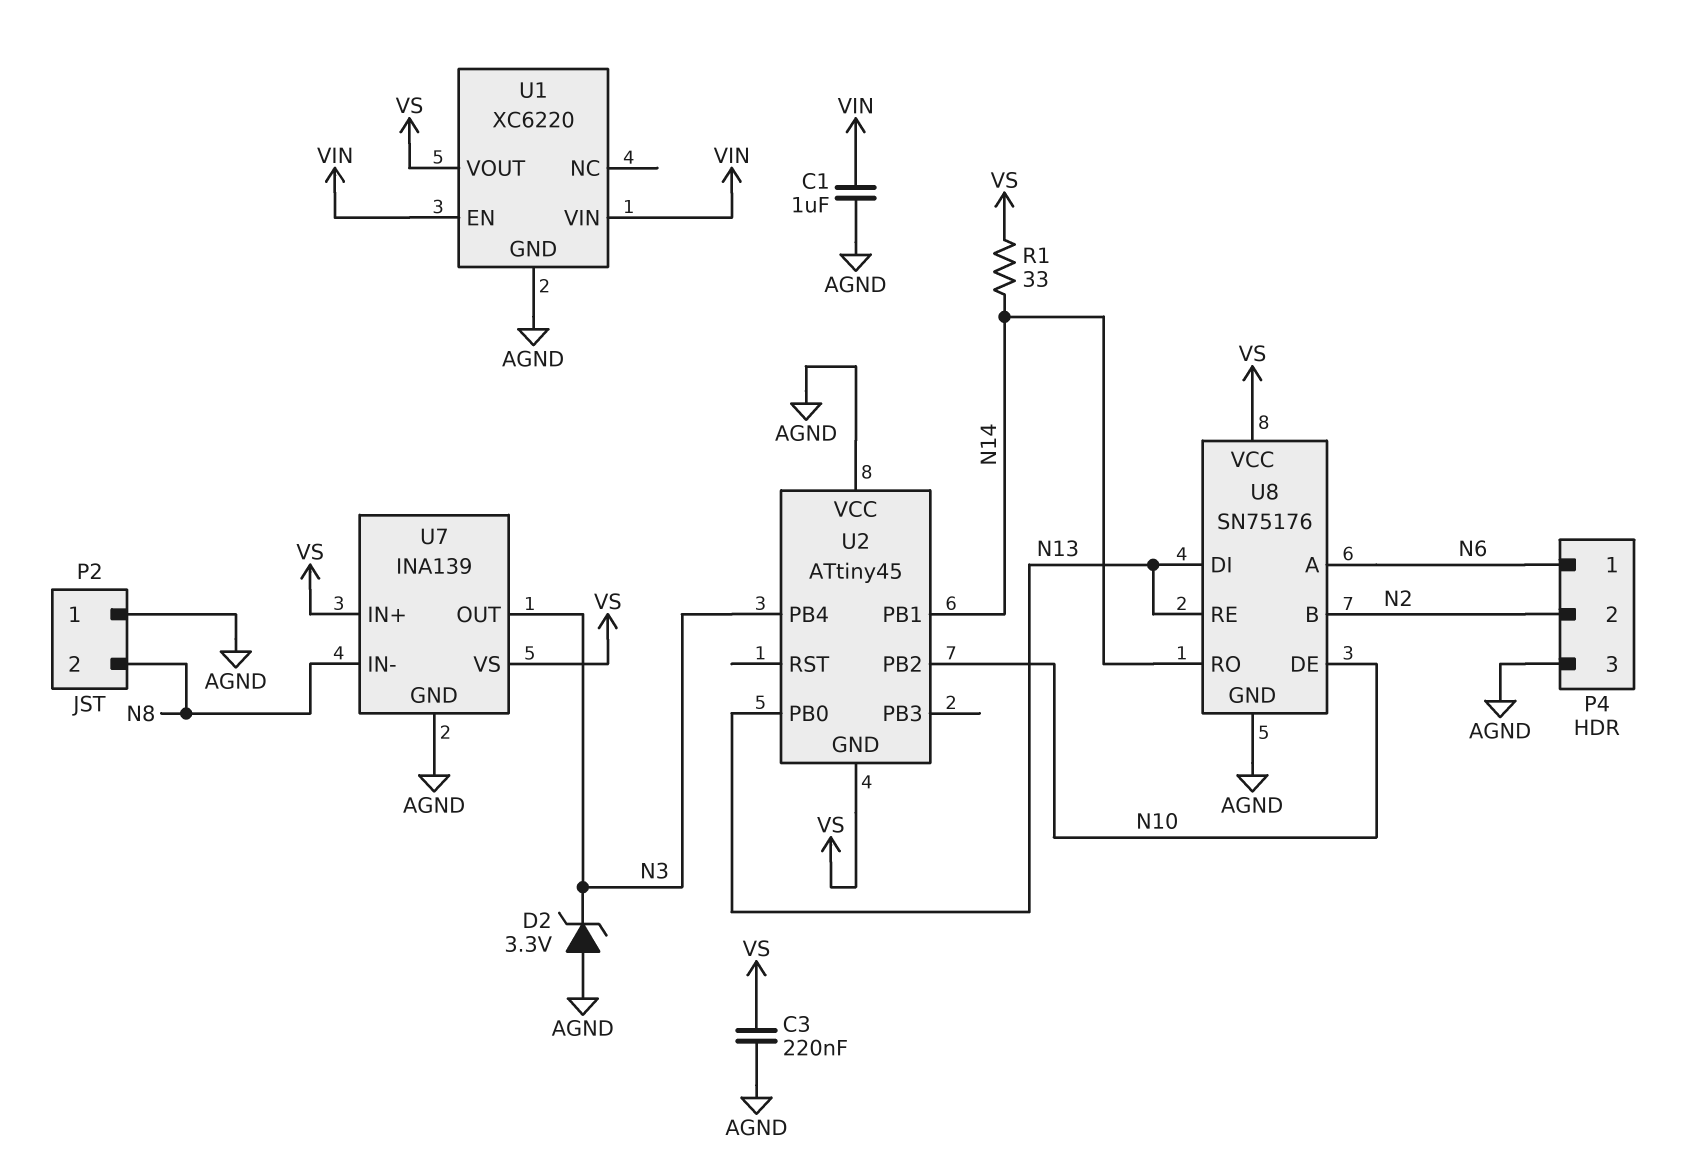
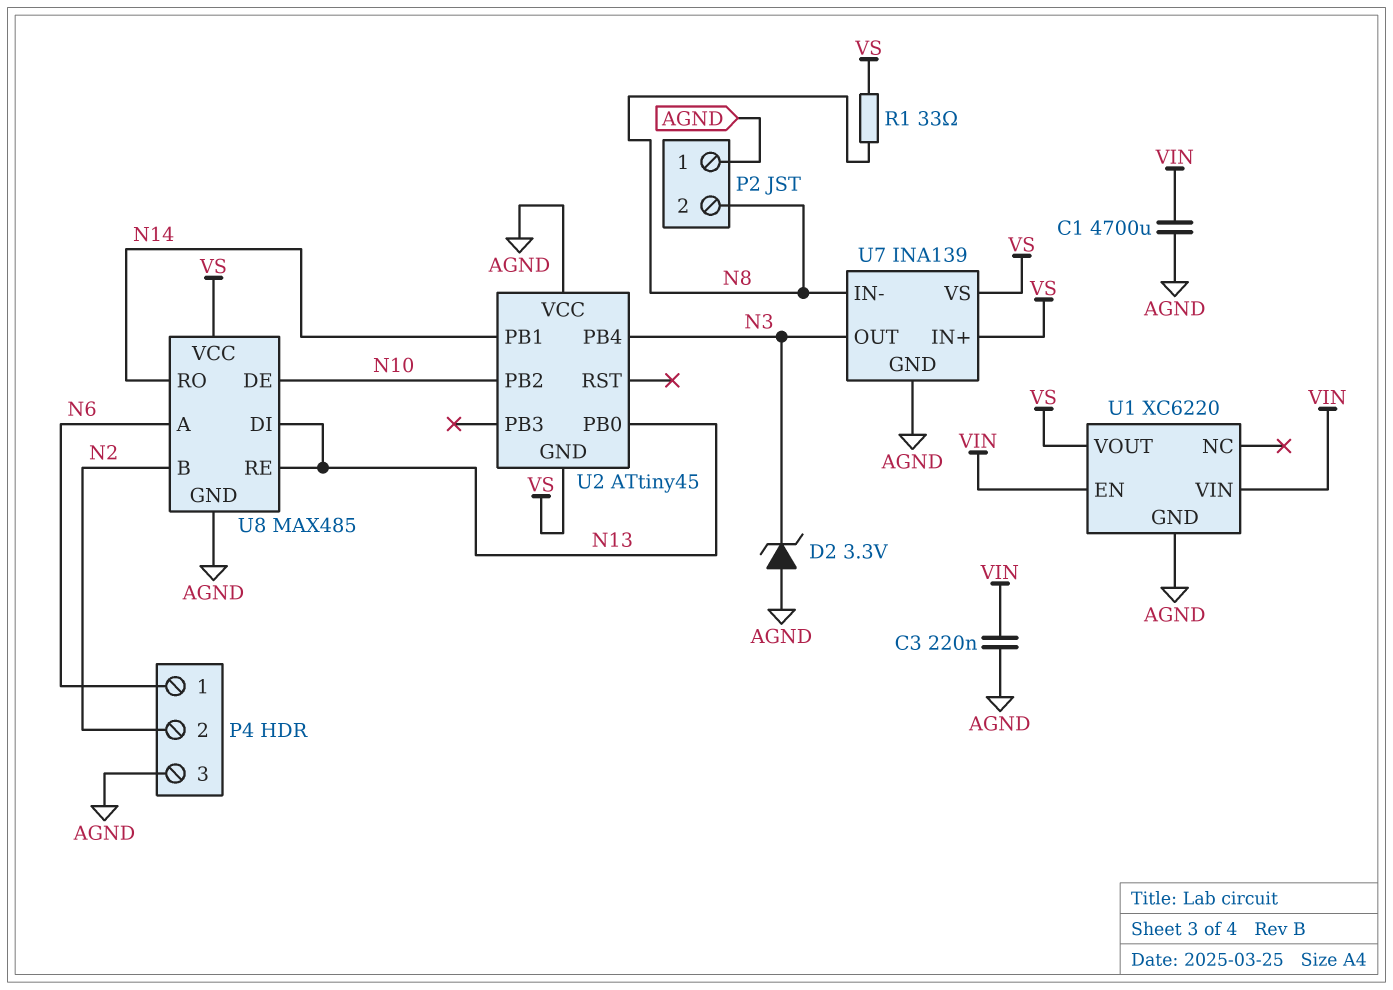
C1: 1uF (AGND, VIN) -> 4700uF (AGND, VIN)
C3: 220nF (AGND, VS) -> 220nF (AGND, VIN)
R1: 33 (N14, VS) -> 33 (N8, VS)
U8: SN75176 -> MAX485

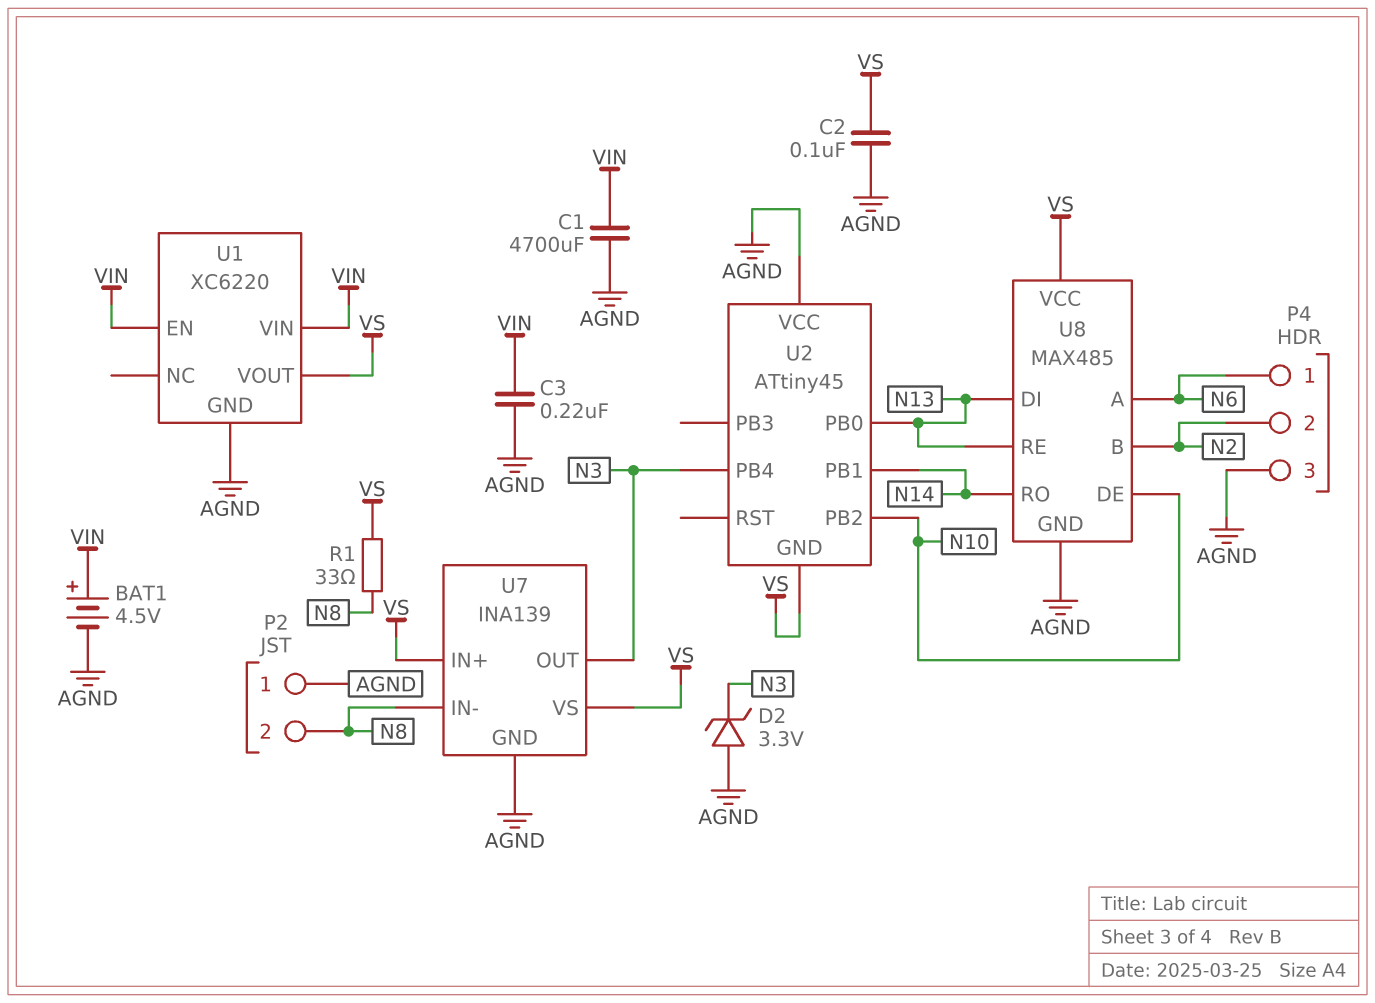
BAT1: none -> 4.5V (plus VIN, minus AGND)
C2: none -> 100nF (AGND, VS)

